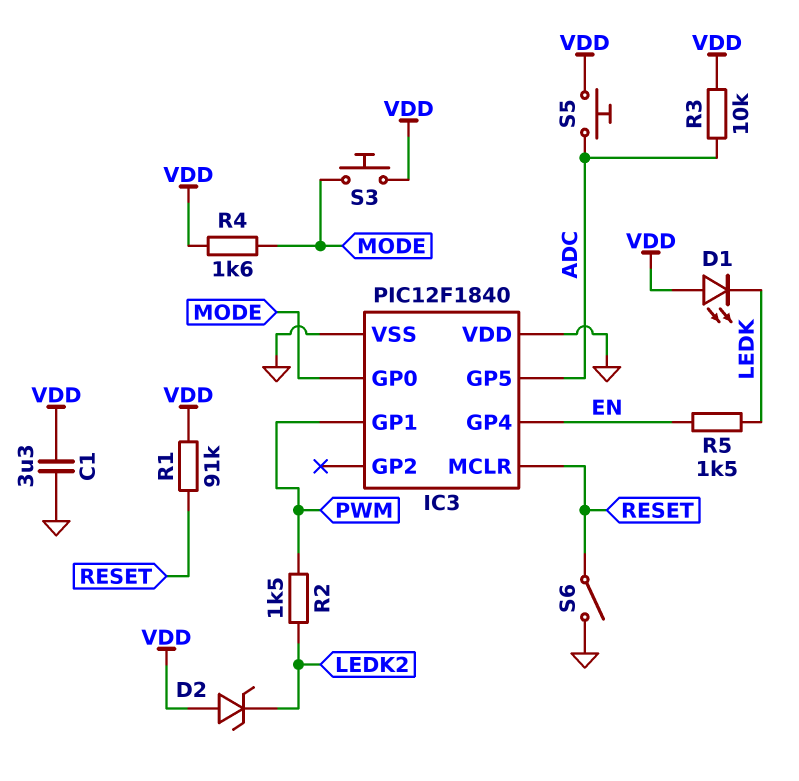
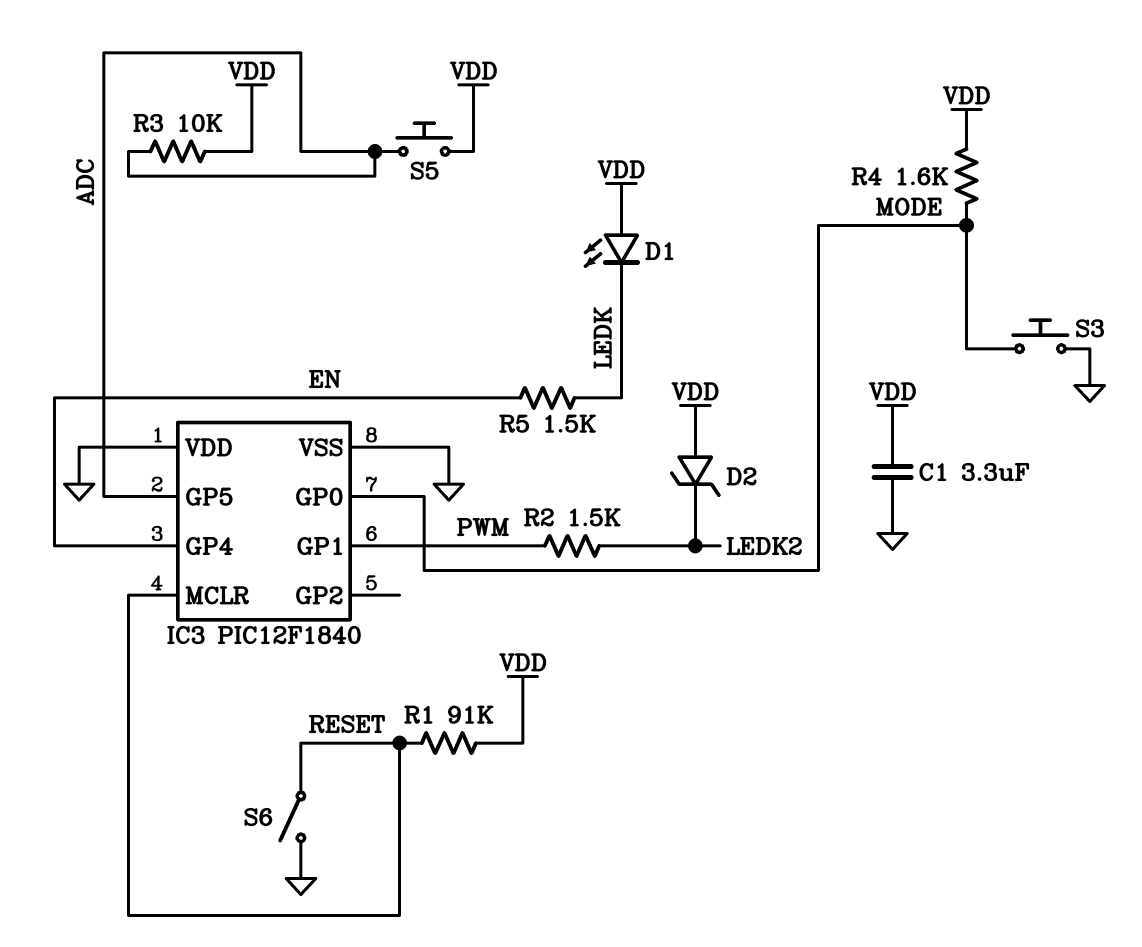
S3: button (MODE, VDD) -> button (GND, MODE)

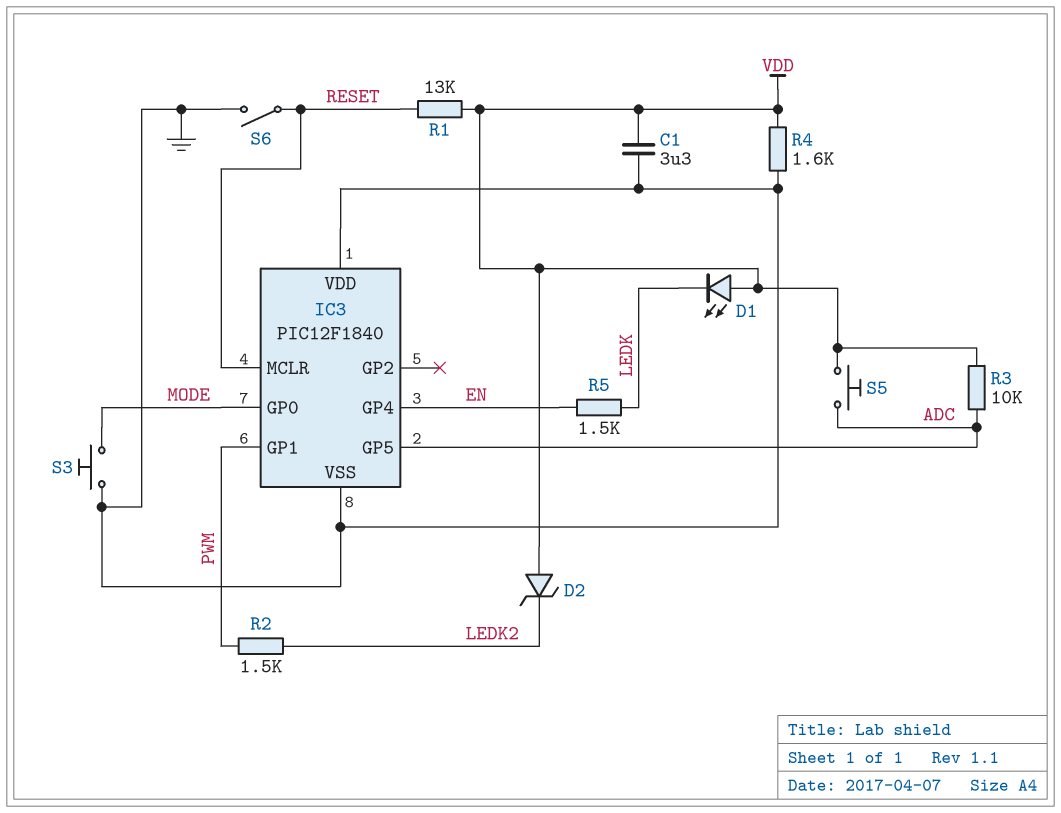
R1: 91k (RESET, VDD) -> 13k (RESET, VDD)
R4: 1.6k (MODE, VDD) -> 1.6k (GND, VDD)

